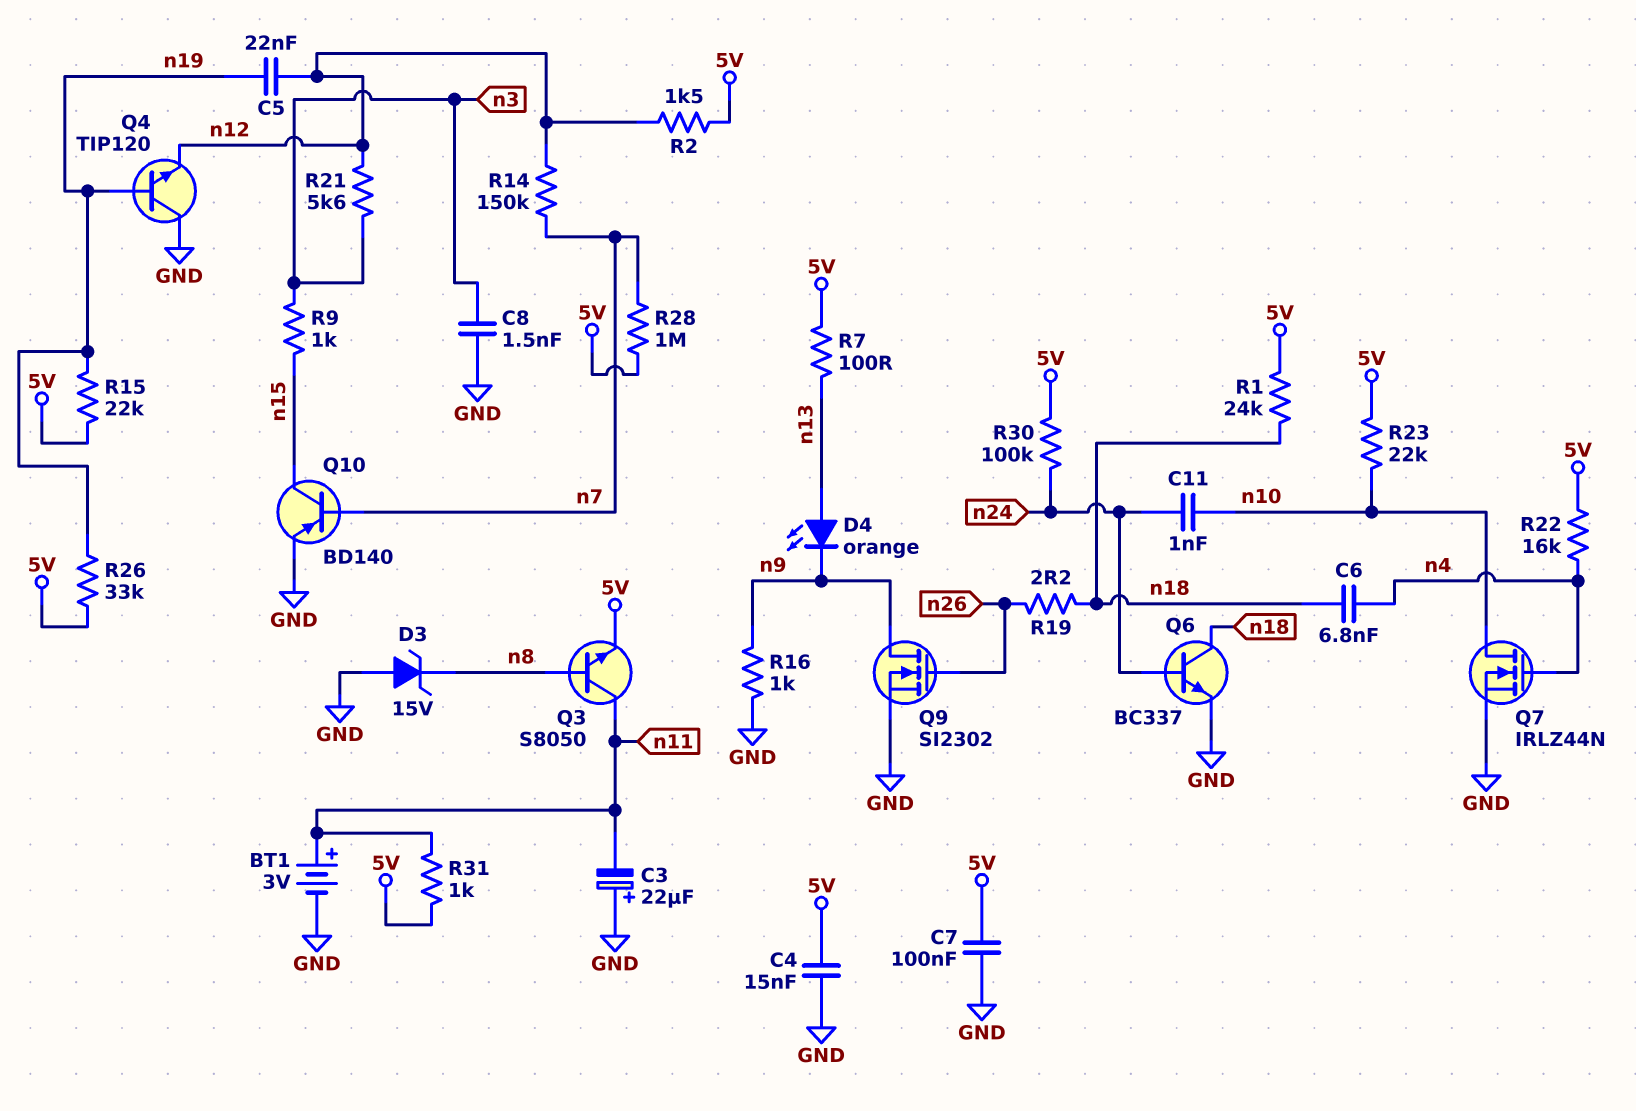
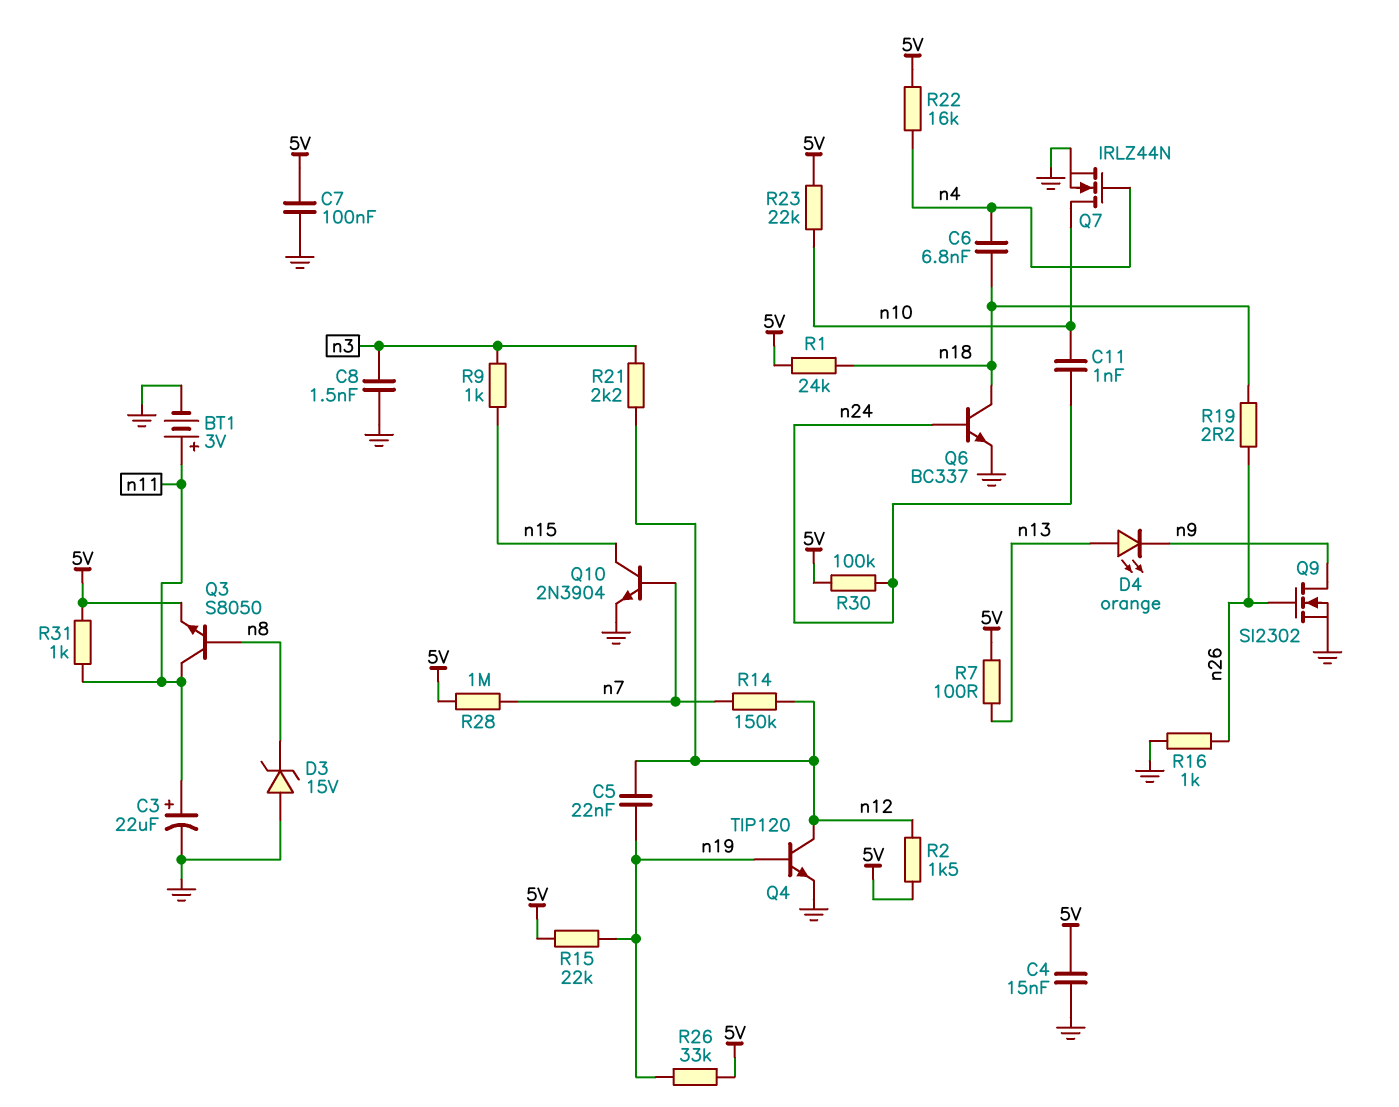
C3: 22uF (plus GND, minus n11) -> 22uF (plus n11, minus GND)
Q4: NPN TIP120 (B n19, C GND, E n12) -> NPN TIP120 (B n19, C n12, E GND)
Q10: PNP BD140 (B n7, C n15, E GND) -> NPN 2N3904 (B n7, C n15, E GND)
R16: 1k (GND, n9) -> 1k (GND, n26)
R21: 5.6k (n3, n12) -> 2.2k (n3, n12)

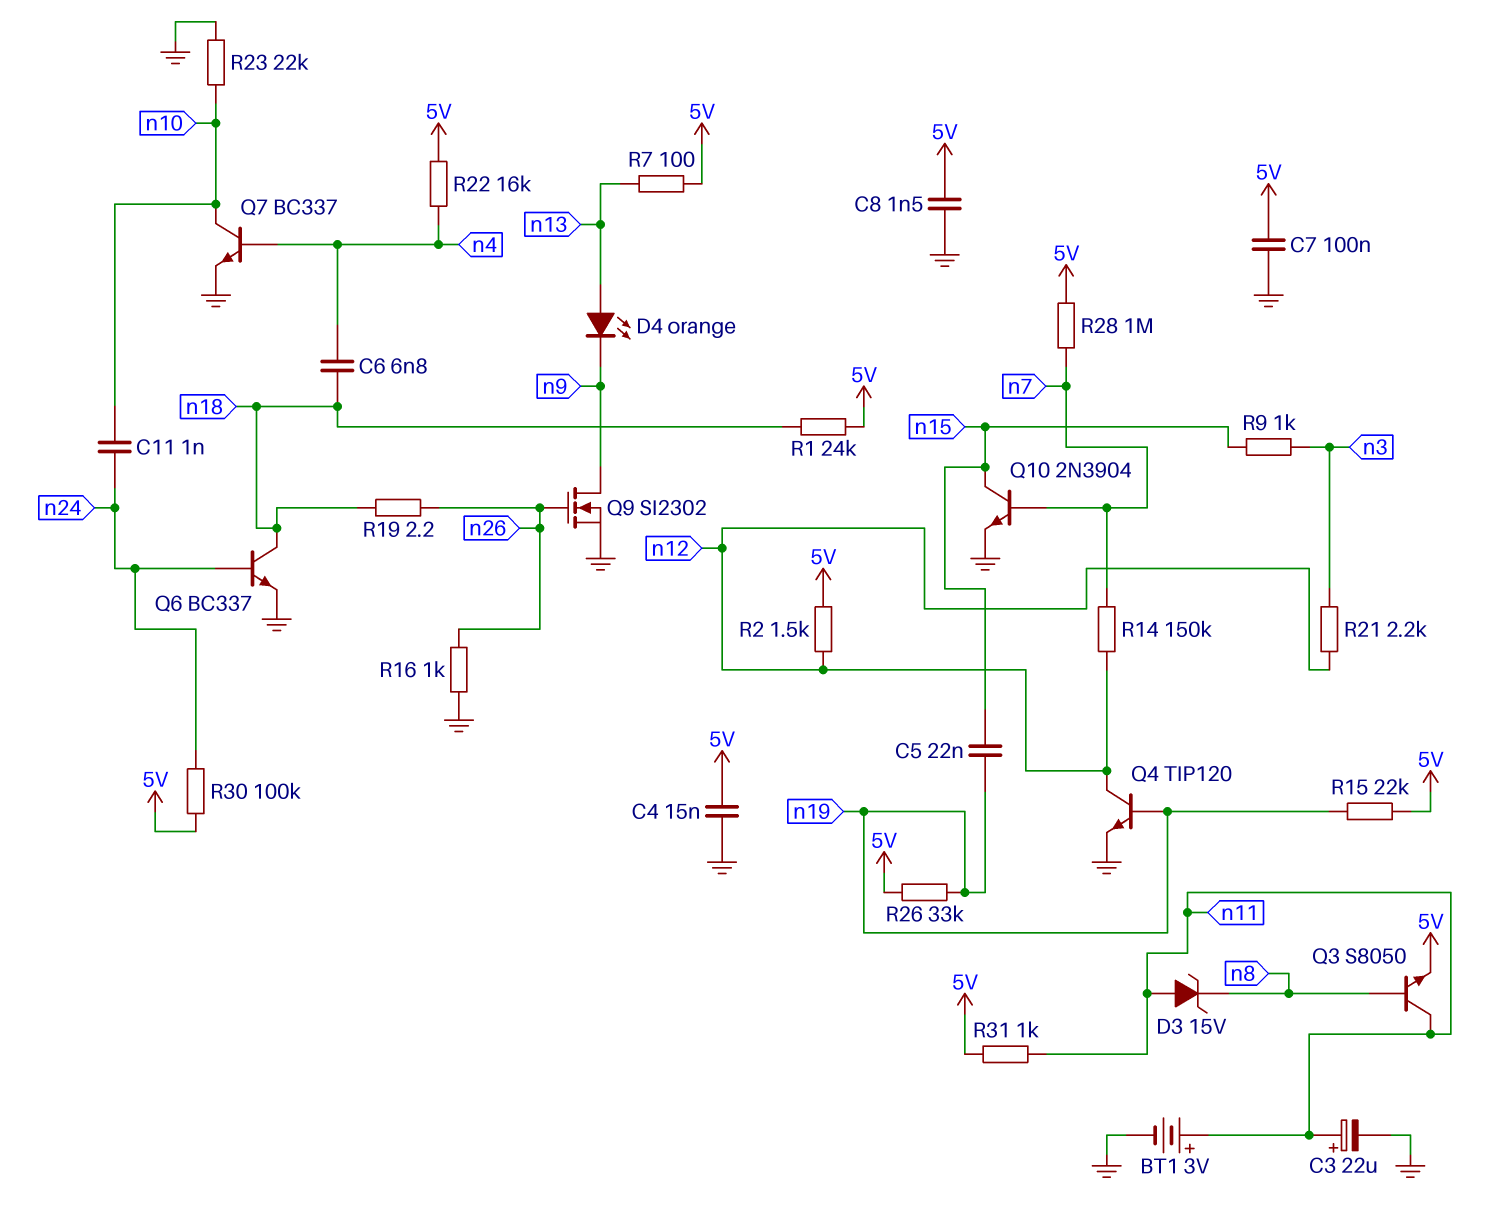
C5: 22nF (n12, n19) -> 22nF (n15, n19)
C8: 1.5nF (GND, n3) -> 1.5nF (5V, GND)
D3: zener 15V (A GND, K n8) -> zener 15V (A n11, K n8)
Q7: NMOS IRLZ44N (G n4, D n10, S GND) -> NPN BC337 (B n4, C n10, E GND)
R23: 22k (5V, n10) -> 22k (GND, n10)

